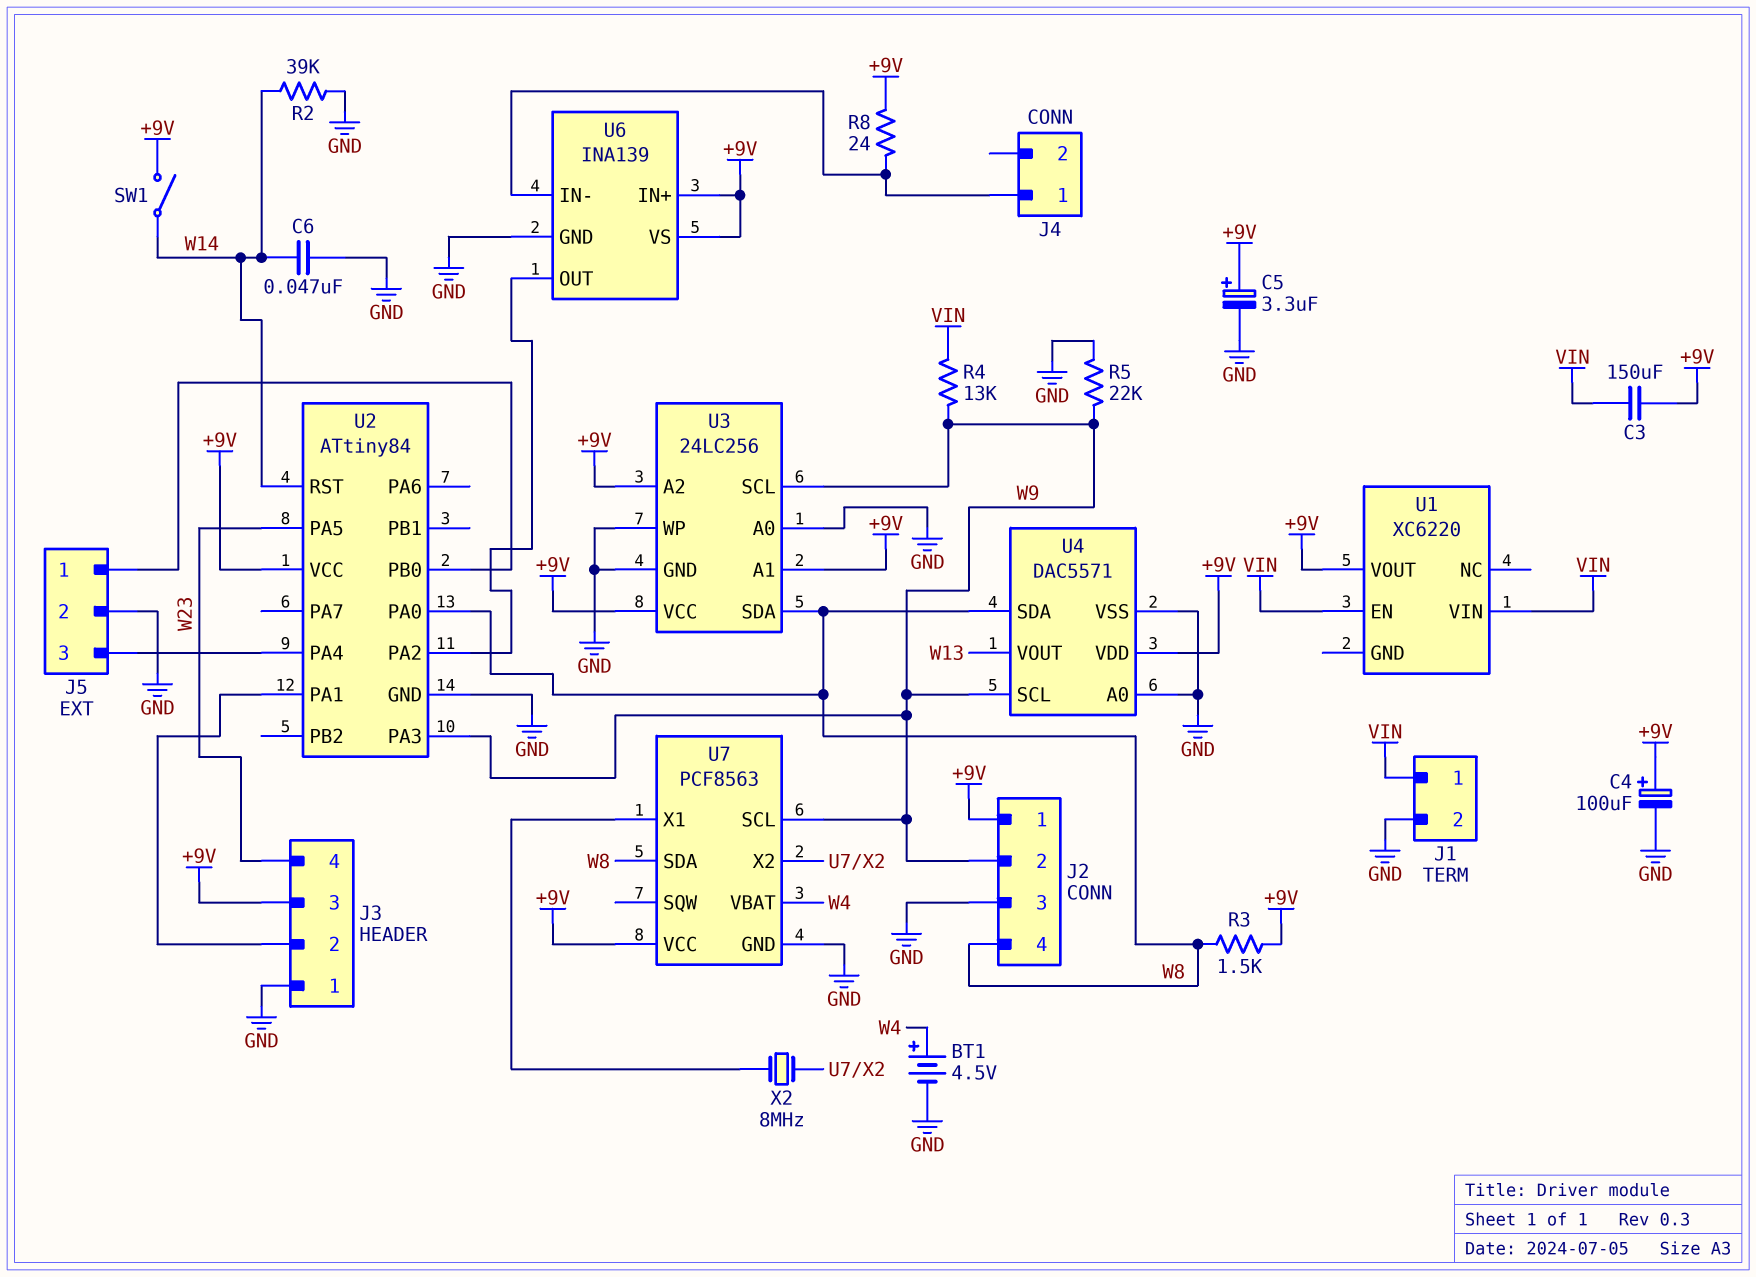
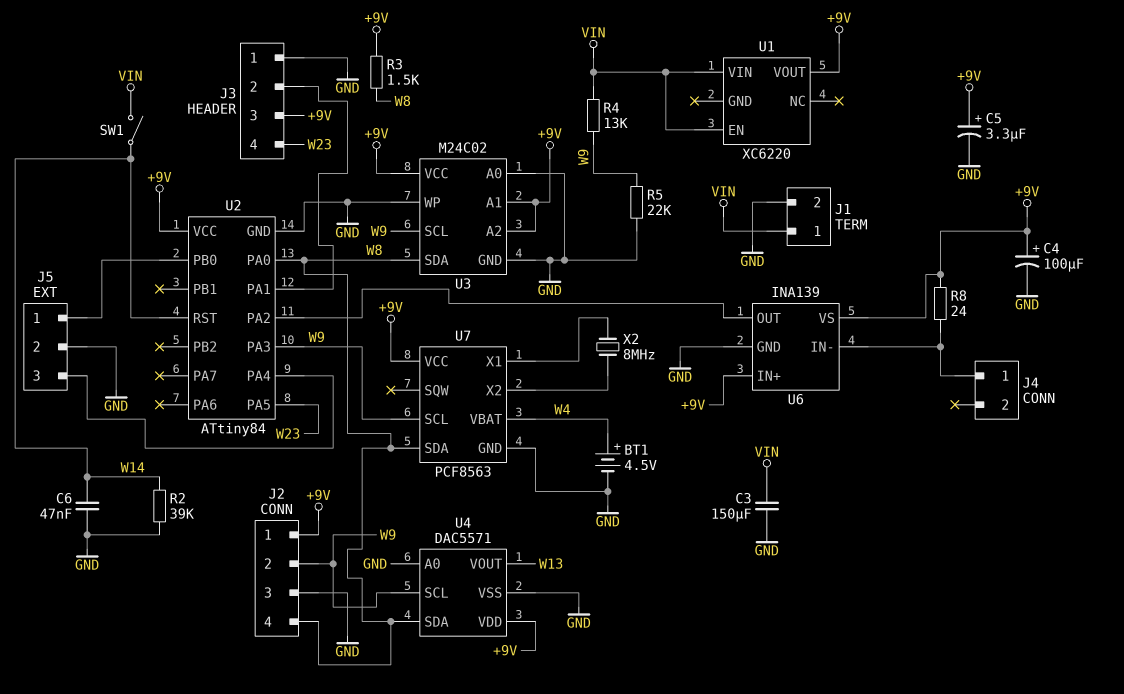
C3: 150uF (+9V, VIN) -> 150uF (GND, VIN)
SW1: switch (+9V, W14) -> switch (VIN, W14)
U3: 24LC256 -> M24C02

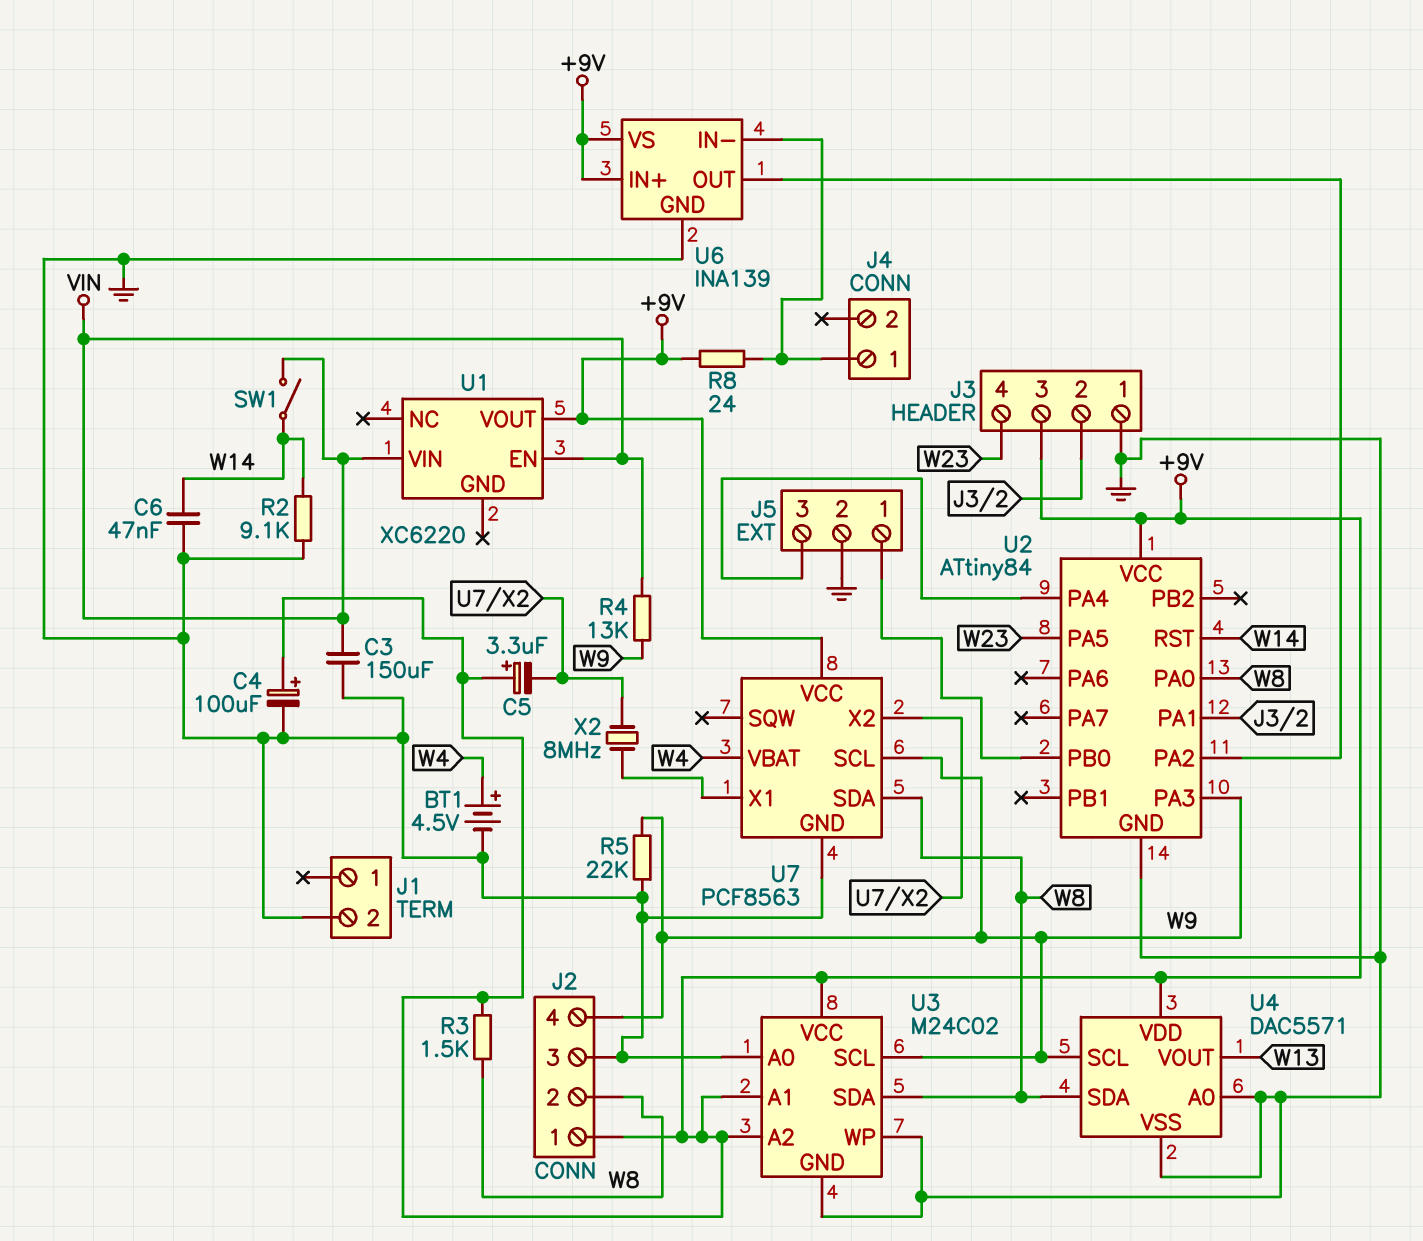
C5: 3.3uF (plus +9V, minus GND) -> 3.3uF (plus +9V, minus U7/X2)
J1 pin 1: VIN -> none
J2 pin 2: W9 -> W8
J2 pin 4: W8 -> W9
R2: 39k (GND, W14) -> 9.1k (GND, W14)

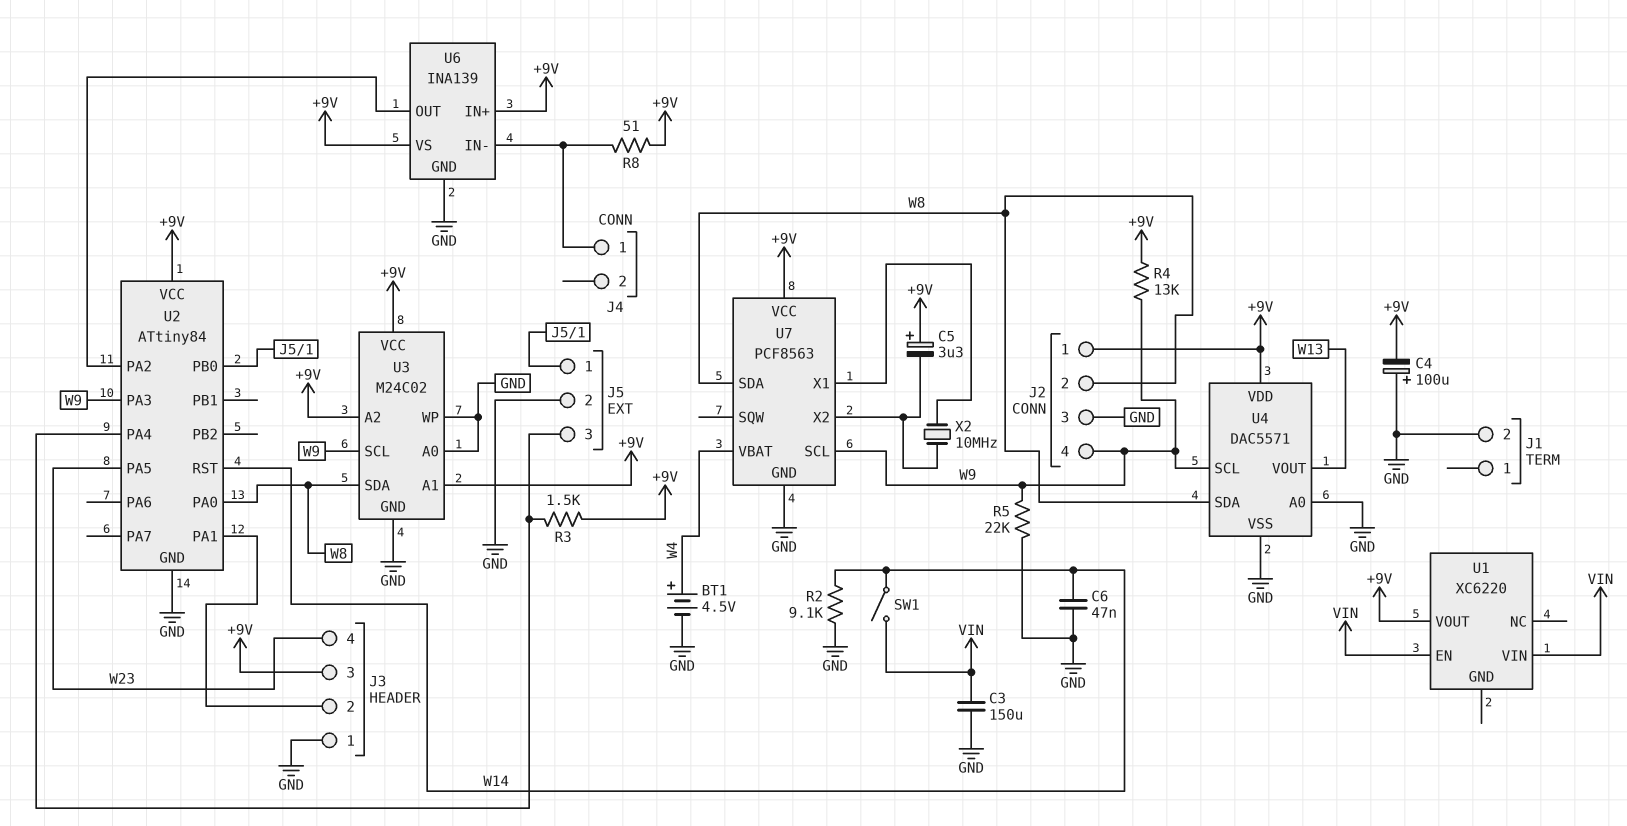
C4: 100uF (plus +9V, minus GND) -> 100uF (plus GND, minus +9V)
R3: 1.5k (+9V, W8) -> 1.5k (+9V, J5/3)
R4: 13k (VIN, W9) -> 13k (+9V, W9)
R8: 24 (+9V, J4/1) -> 51 (+9V, J4/1)
X2: 8MHz (U7/X1, U7/X2) -> 10MHz (U7/X1, U7/X2)

